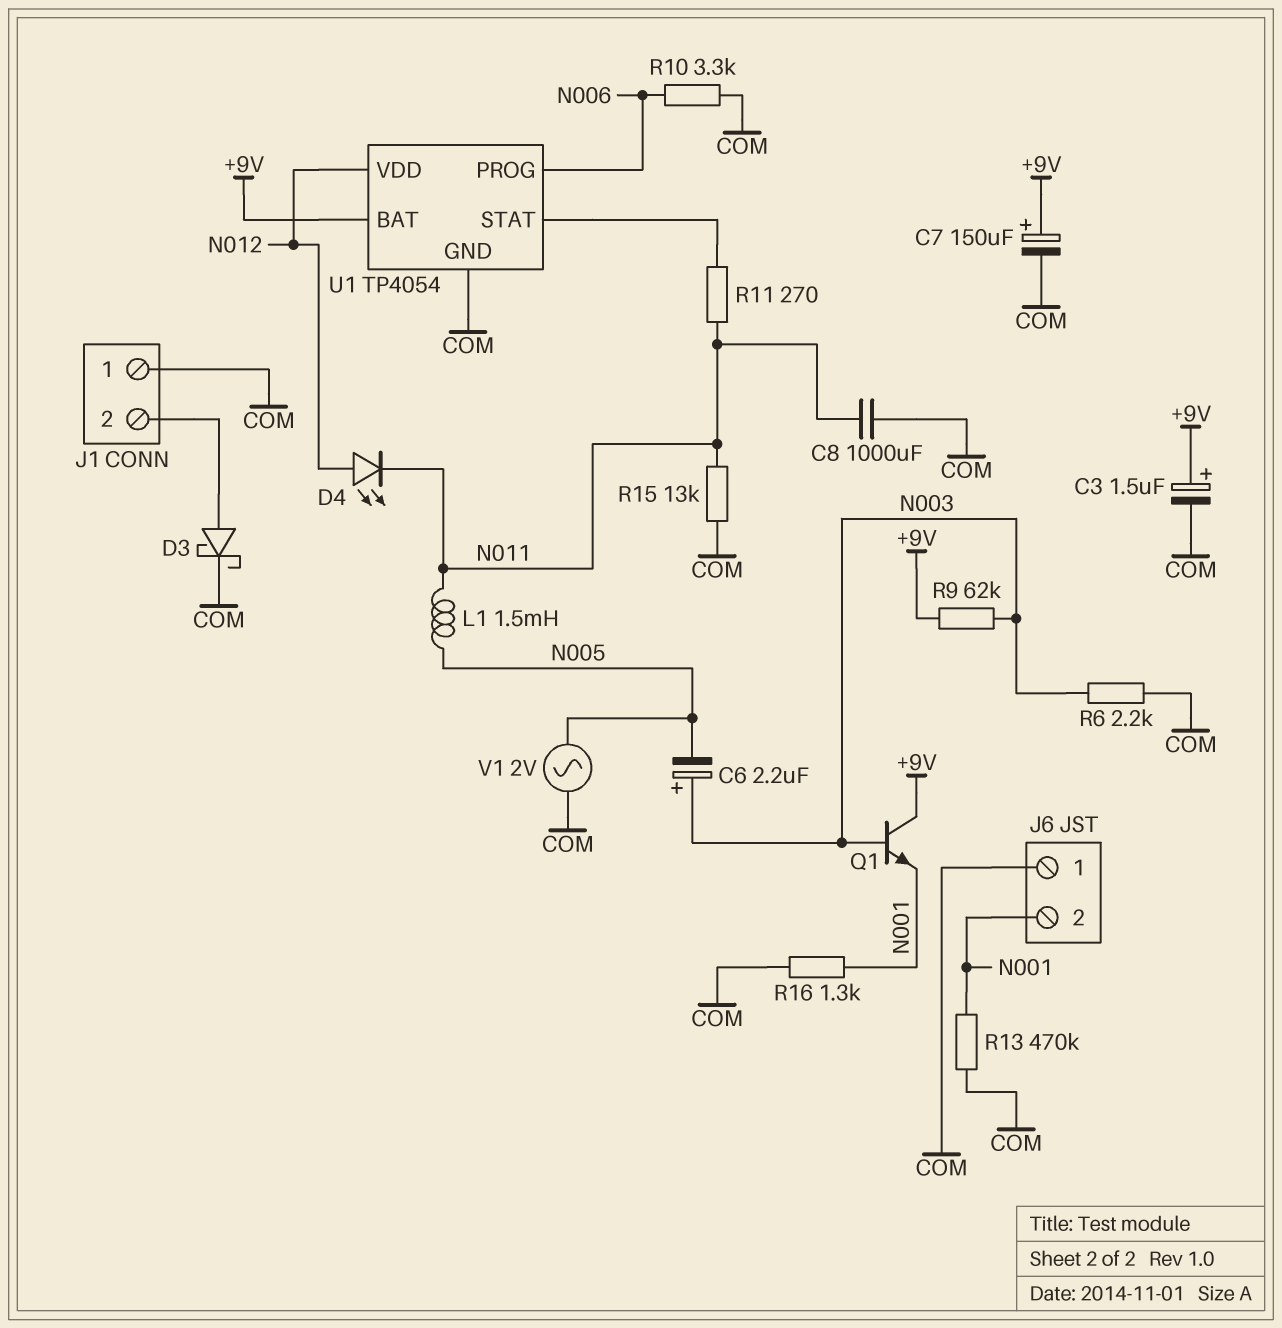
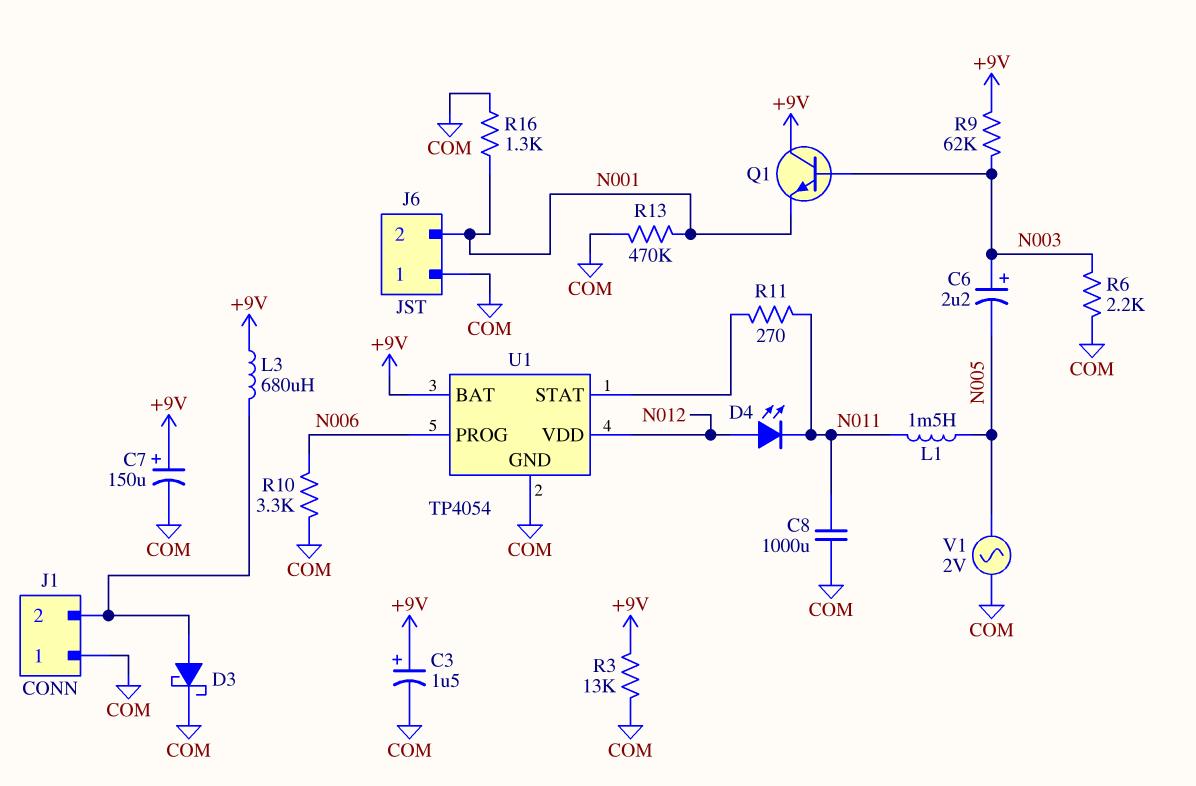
L3: none -> 680uH (+9V, J1/2)
R3: none -> 13k (+9V, COM)
R15: 13k (COM, N011) -> none

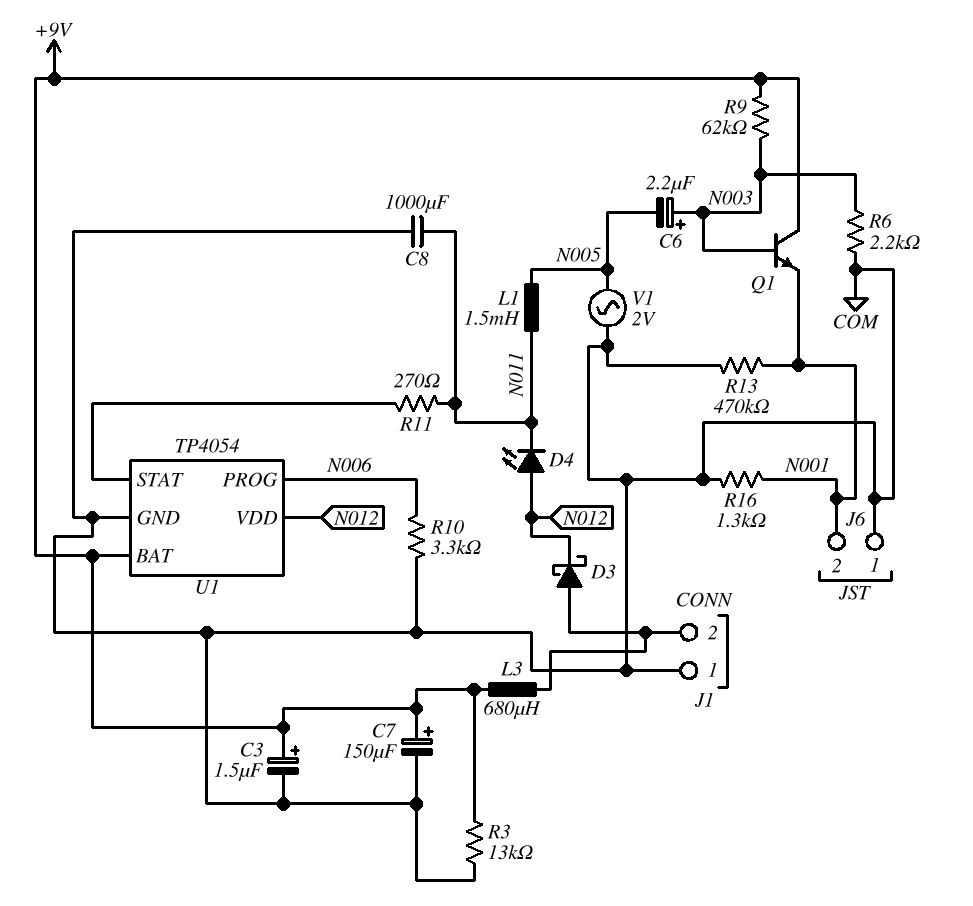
D3: schottky (A J1/2, K COM) -> schottky (A J1/2, K N012)

